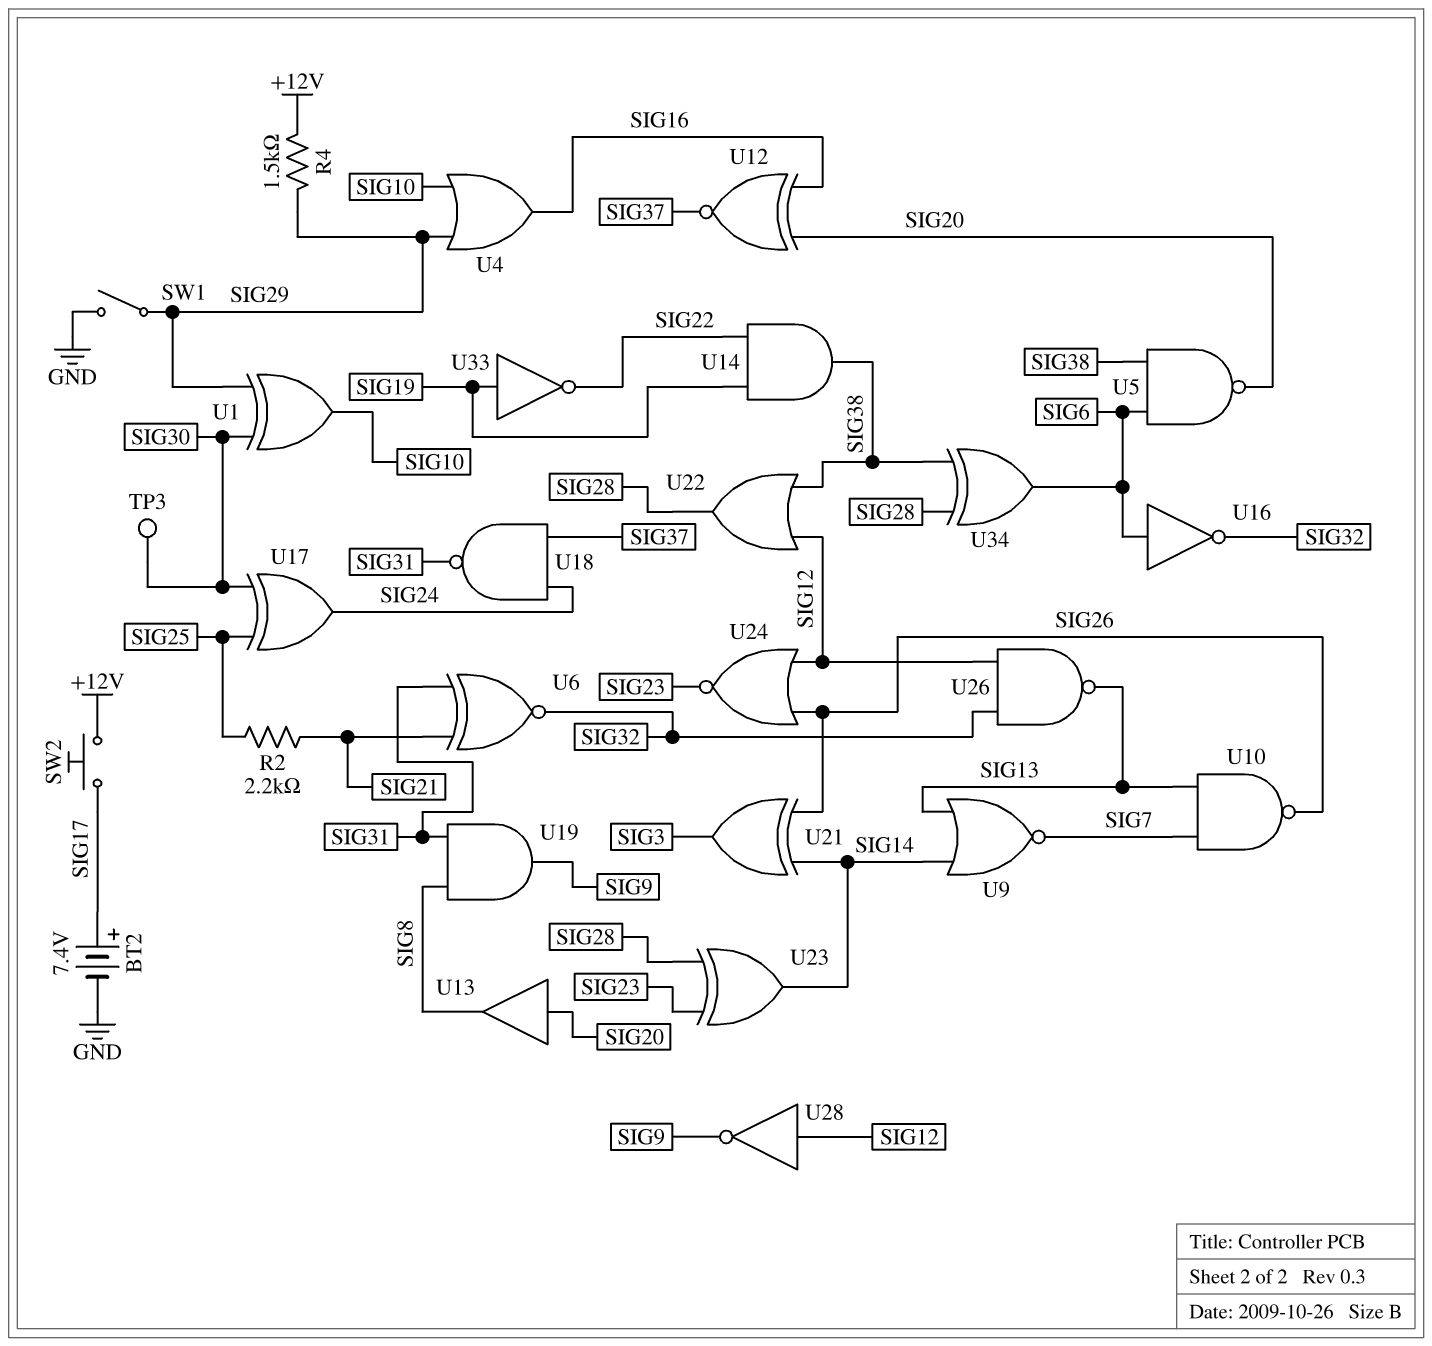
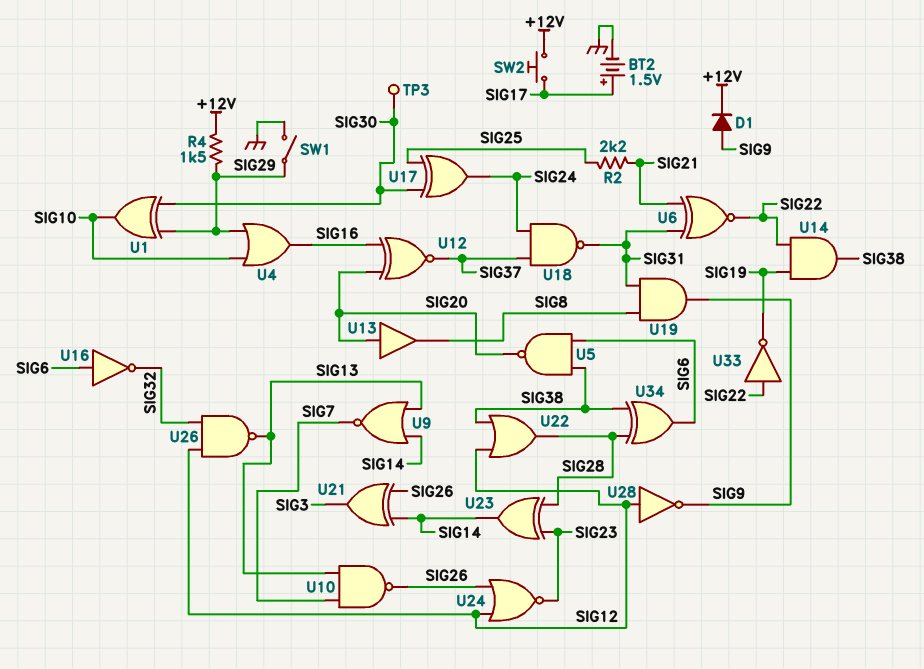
BT2: 7.4V (plus SIG17, minus GND) -> 1.5V (plus SIG17, minus GND)
D1: none -> diode (A SIG9, K +12V)
U6: XNOR (in SIG21, in SIG31, out SIG32) -> XNOR (in SIG21, in SIG31, out SIG22)
U33: NOT (in SIG19, out SIG22) -> NOT (in SIG22, out SIG19)

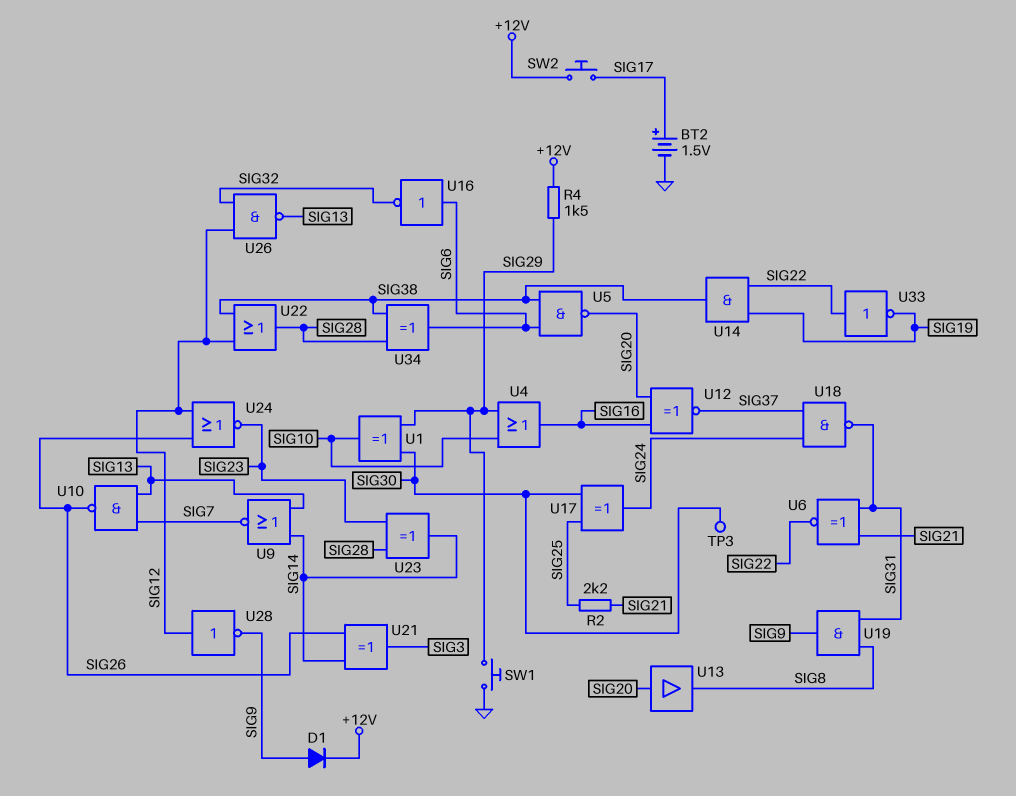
SW1: switch (GND, SIG29) -> button (GND, SIG29)

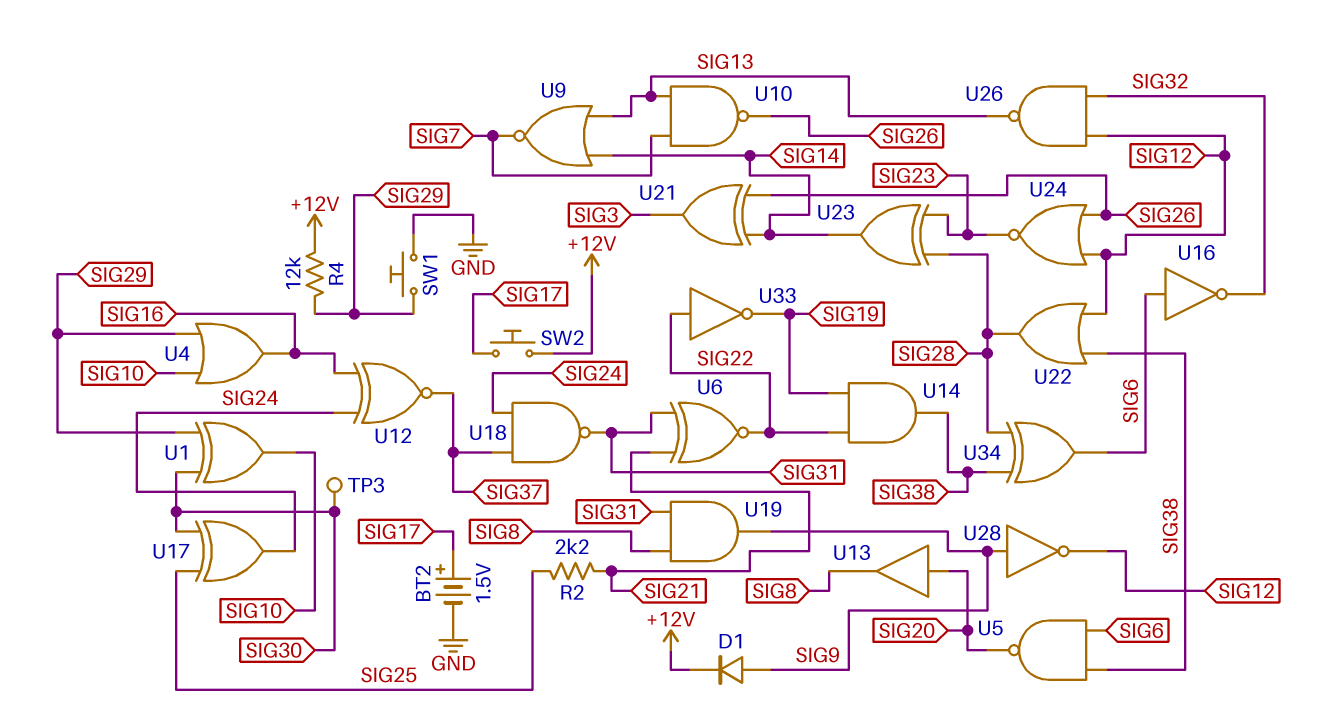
R4: 1.5k (+12V, SIG29) -> 12k (+12V, SIG29)
U12: XNOR (in SIG16, in SIG20, out SIG37) -> XNOR (in SIG16, in SIG24, out SIG37)
U28: NOT (in SIG12, out SIG9) -> NOT (in SIG9, out SIG12)

